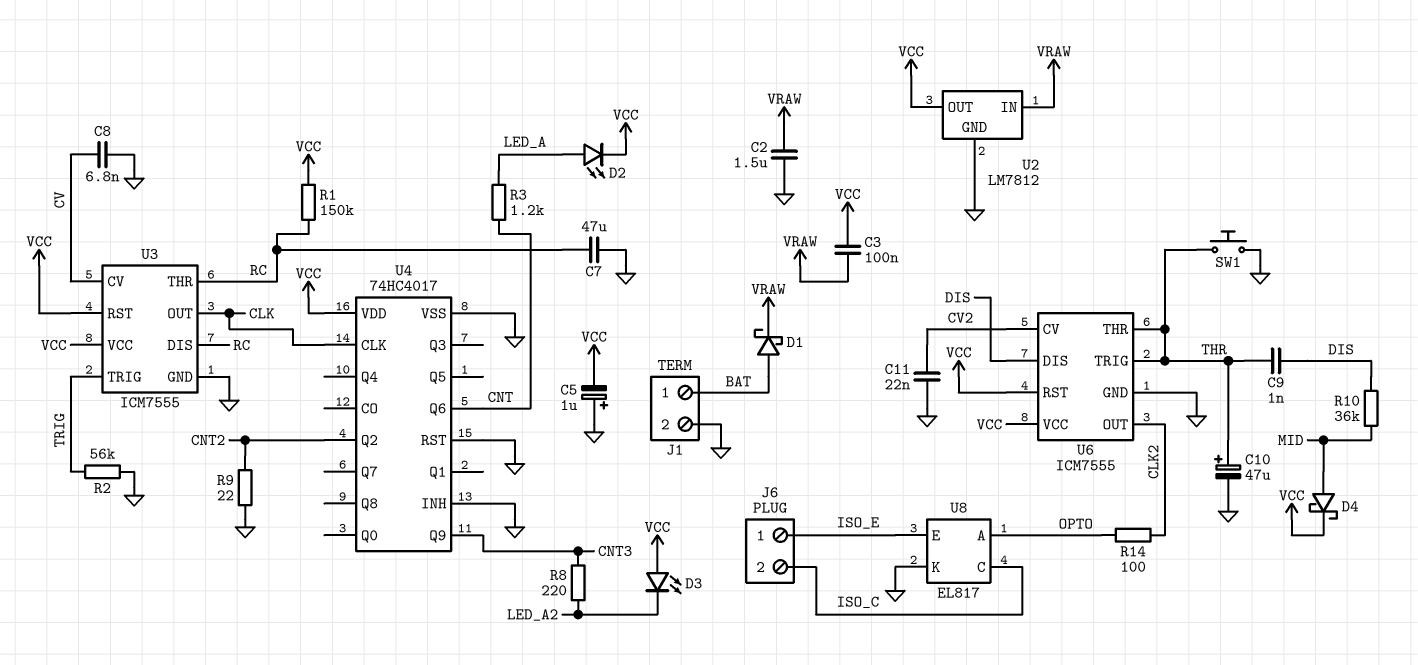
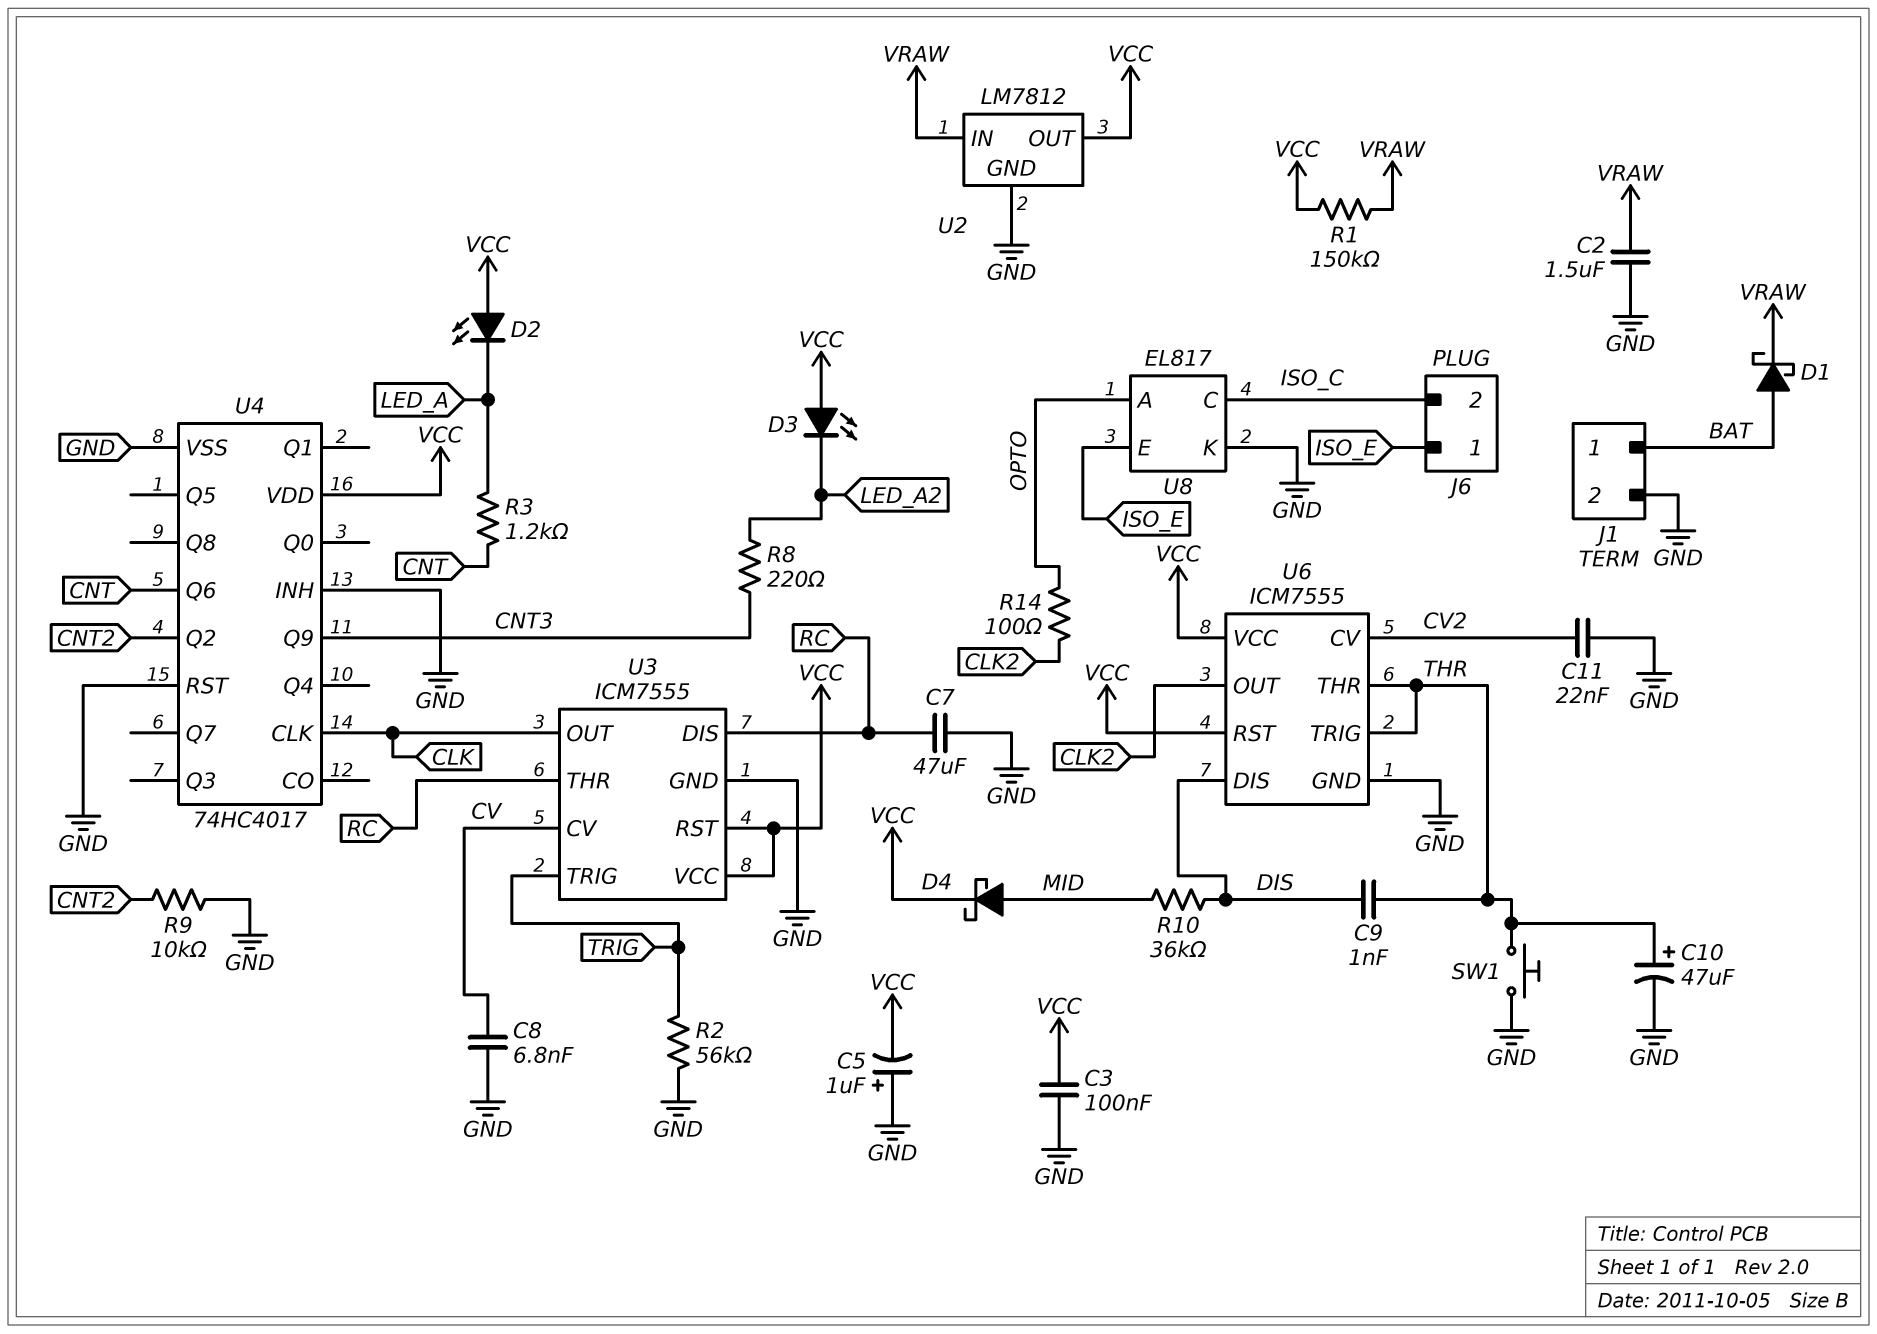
C3: 100nF (VCC, VRAW) -> 100nF (GND, VCC)
D2: LED (A LED_A, K VCC) -> LED (A VCC, K LED_A)
R1: 150k (RC, VCC) -> 150k (VCC, VRAW)
R9: 22 (CNT2, GND) -> 10k (CNT2, GND)

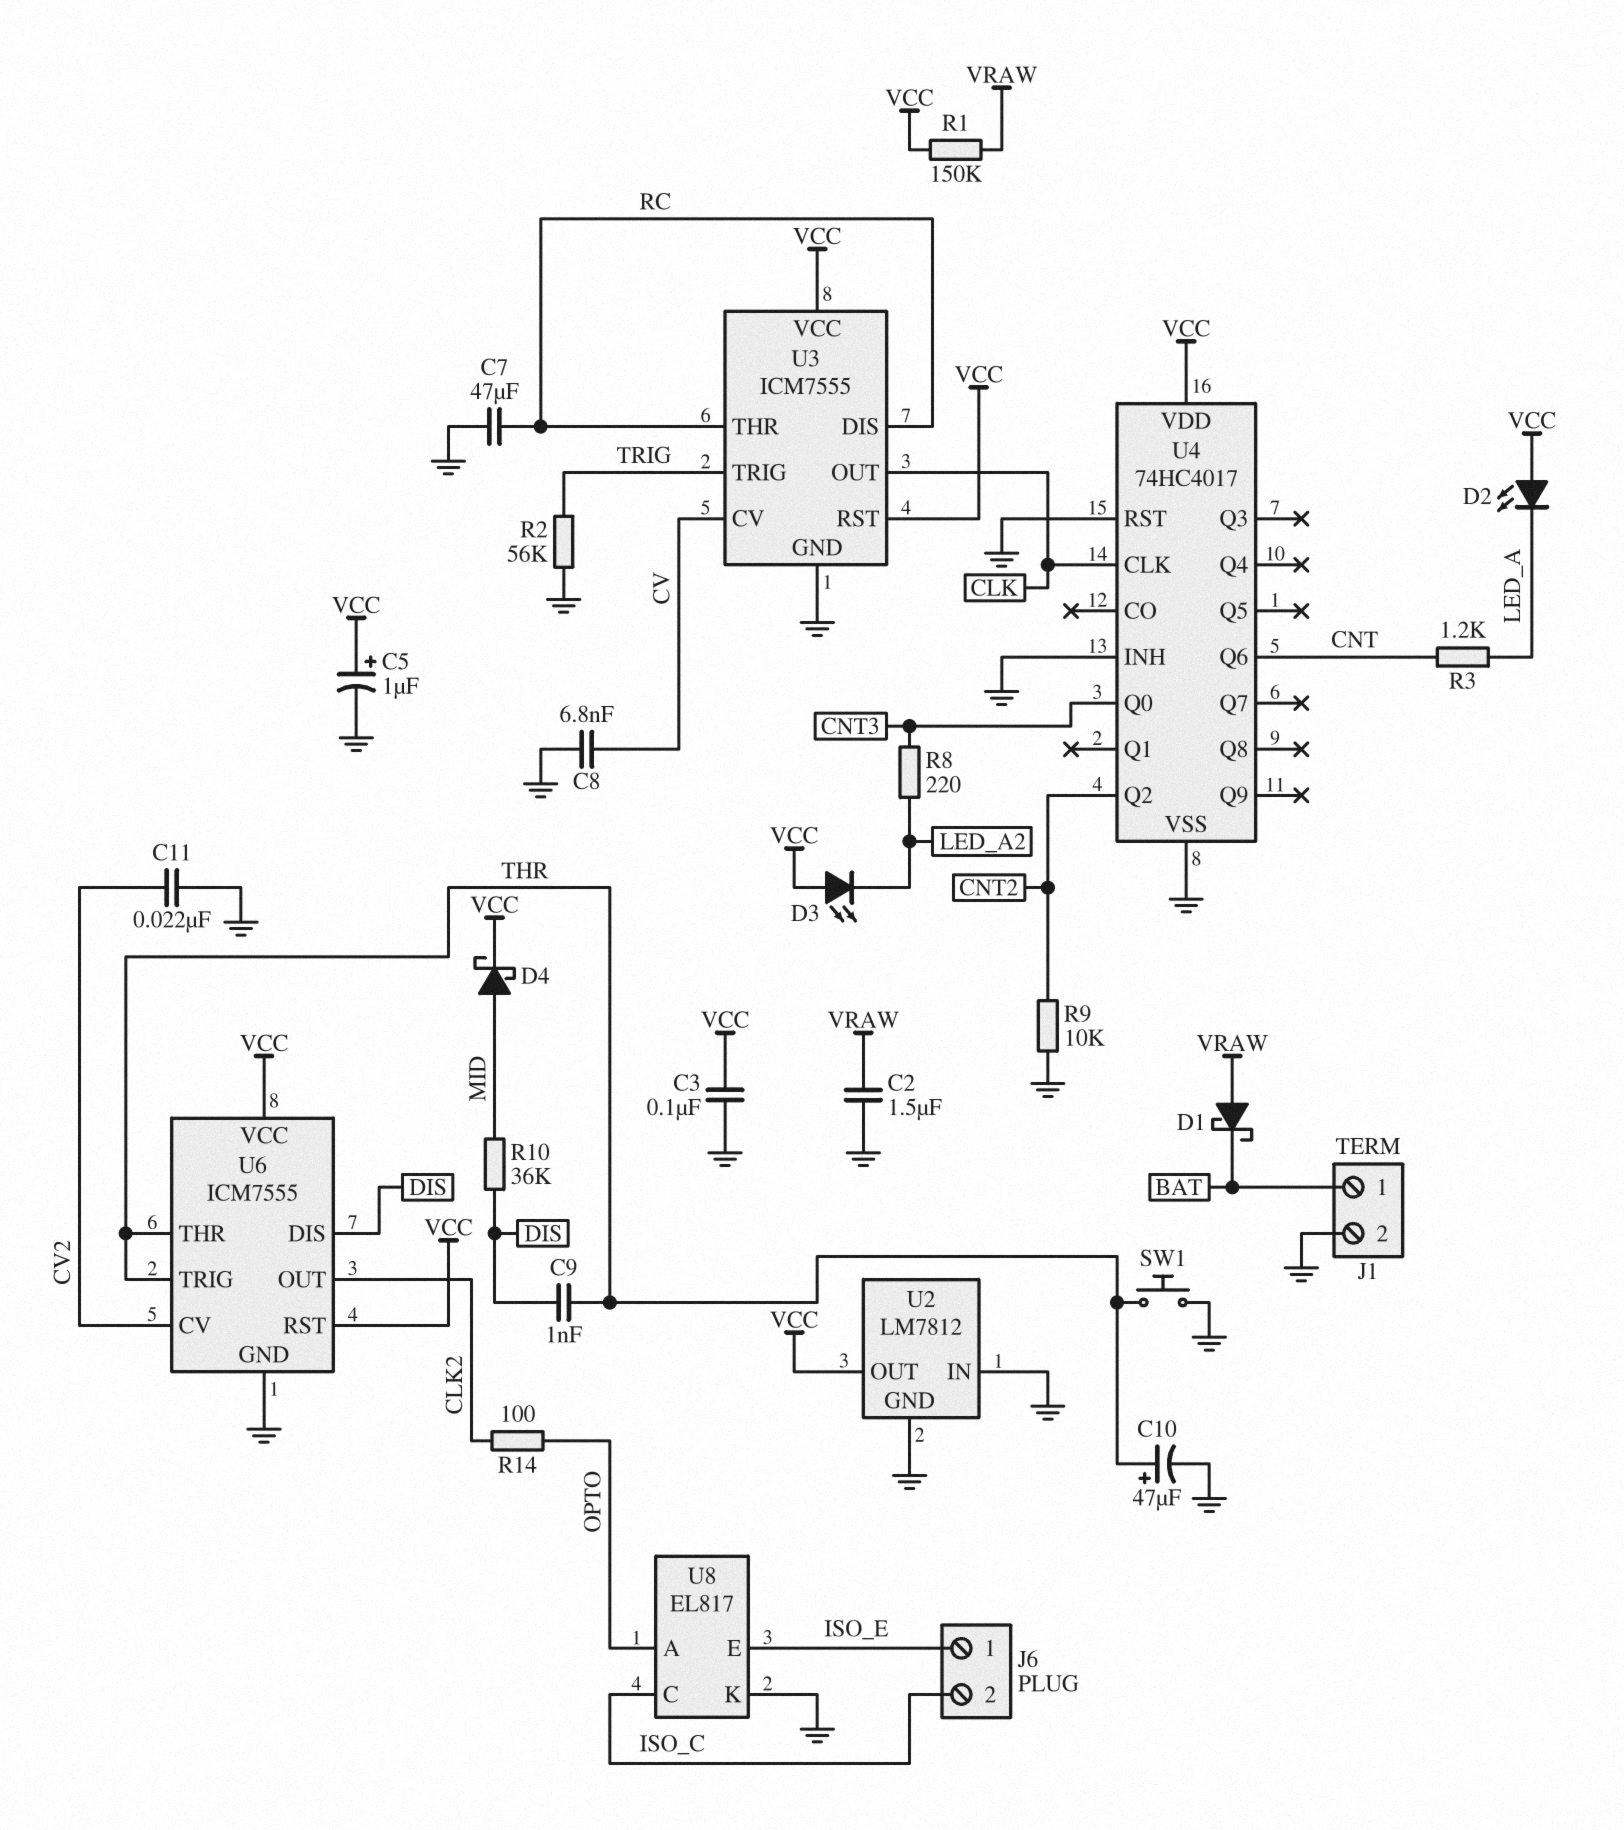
C5: 1uF (plus GND, minus VCC) -> 1uF (plus VCC, minus GND)
D1: schottky (A BAT, K VRAW) -> schottky (A VRAW, K BAT)
U2 pin IN: VRAW -> GND
U4 pin Q0: none -> CNT3
U4 pin Q9: CNT3 -> none

